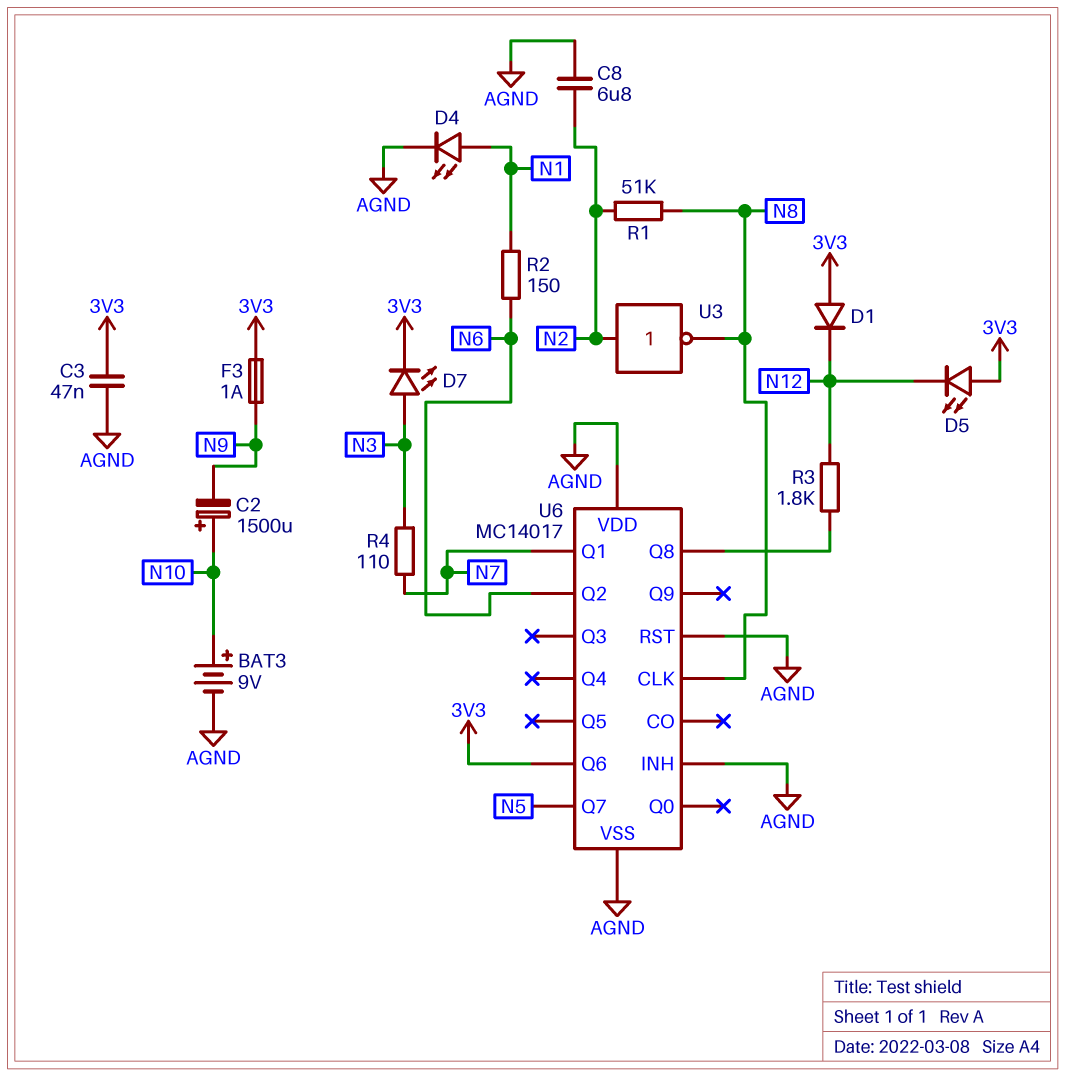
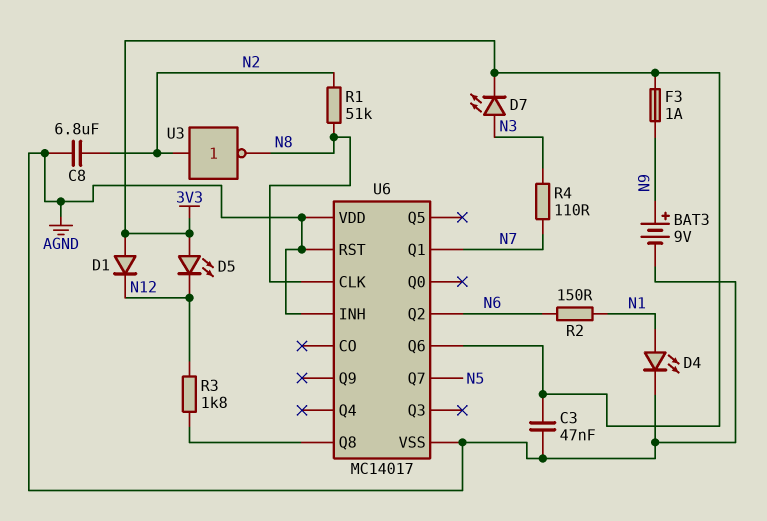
BAT3: 9V (plus N10, minus AGND) -> 9V (plus N9, minus AGND)
C2: 1500uF (plus N10, minus N9) -> none

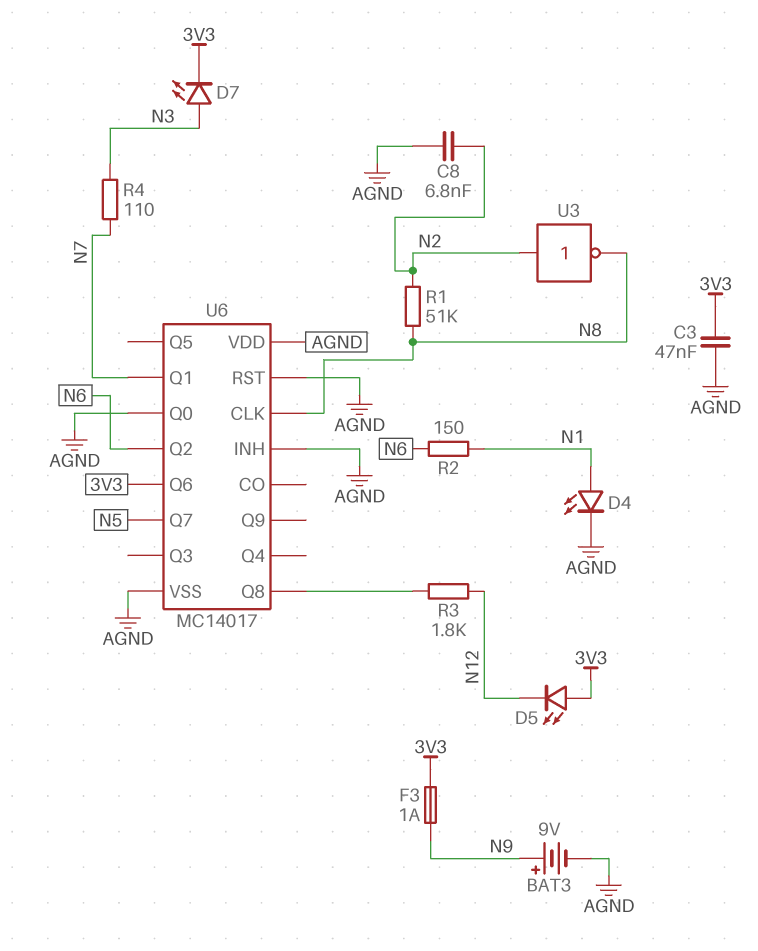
C8: 6.8uF (AGND, N2) -> 6.8nF (AGND, N2)
D1: diode (A 3V3, K N12) -> none
U6 pin Q0: none -> AGND

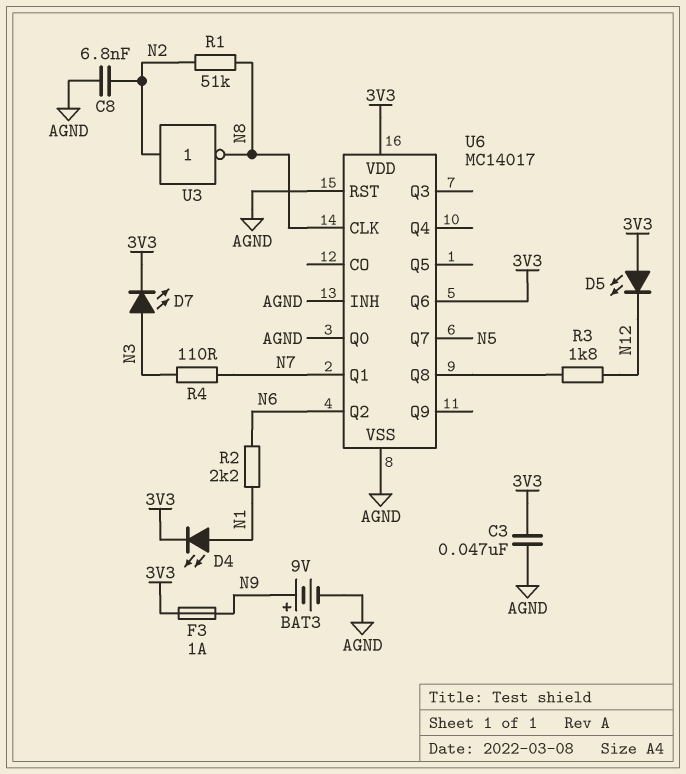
D4: LED (A N1, K AGND) -> LED (A N1, K 3V3)
R2: 150 (N1, N6) -> 2.2k (N1, N6)
U6 pin VDD: AGND -> 3V3

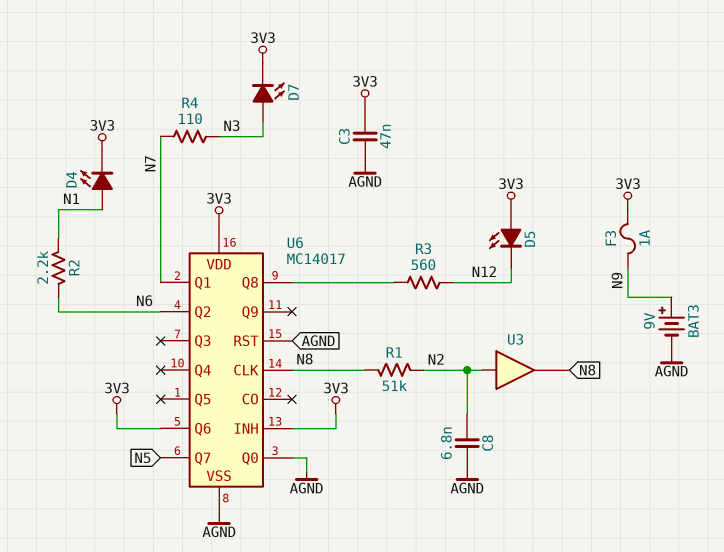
R3: 1.8k (N12, U6/Q8) -> 560 (N12, U6/Q8)
U3: NOT (in N2, out N8) -> buffer (in N2, out N8)
U6 pin INH: AGND -> 3V3

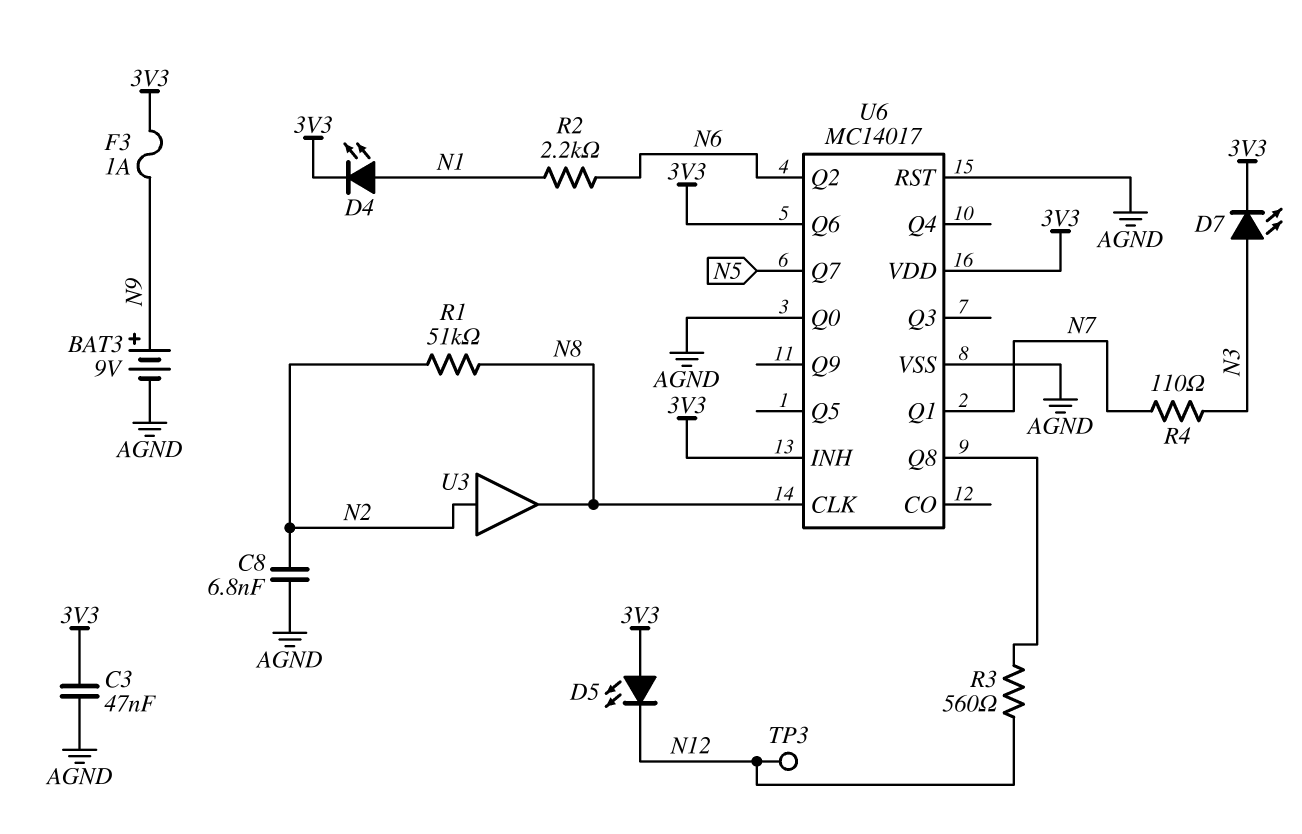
TP3: none -> test point (N12)

